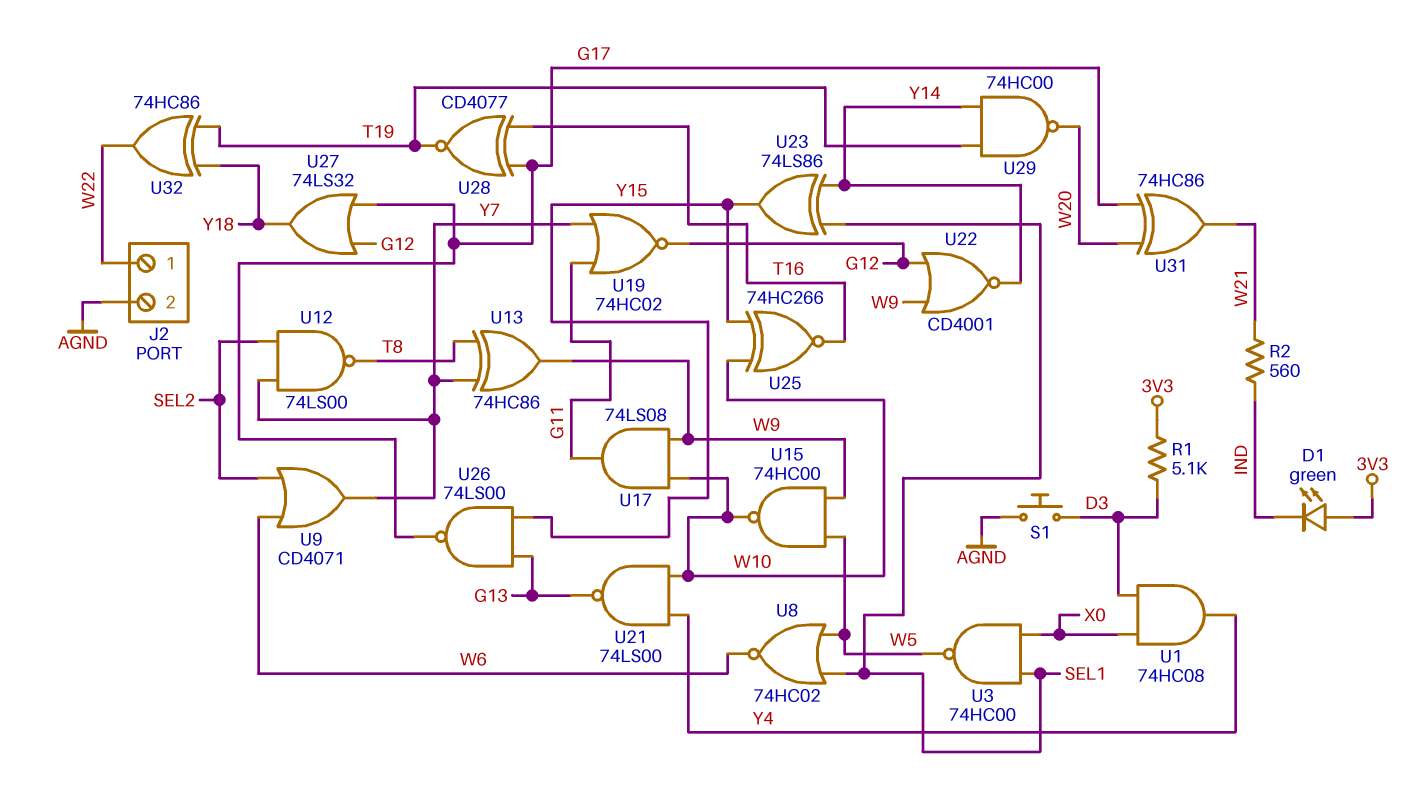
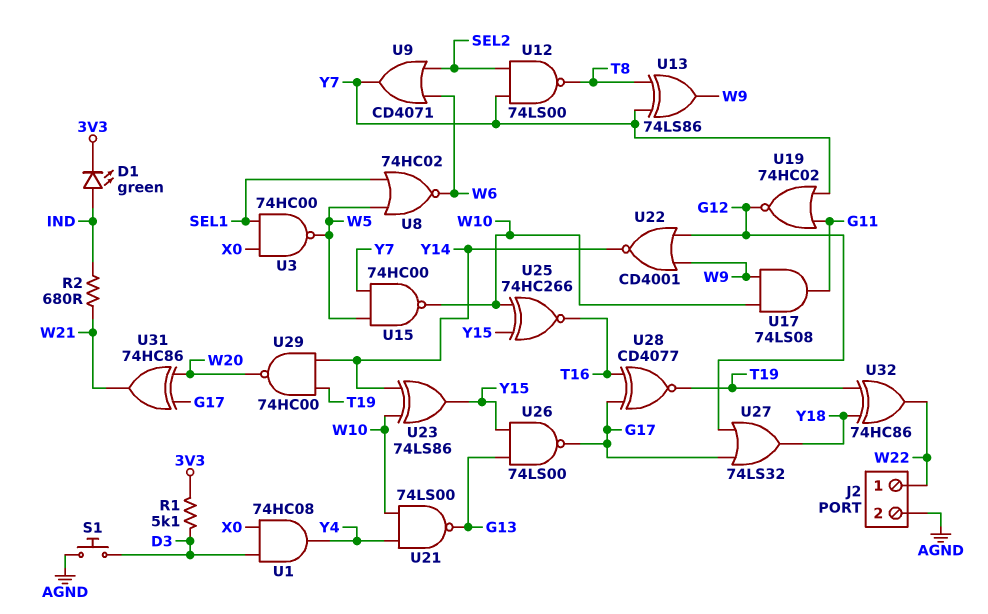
D1: LED green (A 3V3, K IND) -> LED green (A IND, K 3V3)
R2: 560 (IND, W21) -> 680 (IND, W21)
U13: XOR 74HC86 (in T8, in Y7, out W9) -> XOR 74LS86 (in T8, in Y7, out W9)
U15: NAND 74HC00 (in W5, in W9, out W10) -> NAND 74HC00 (in W5, in Y7, out W10)
U23: XOR 74LS86 (in SEL1, in Y14, out Y15) -> XOR 74LS86 (in W10, in Y14, out Y15)

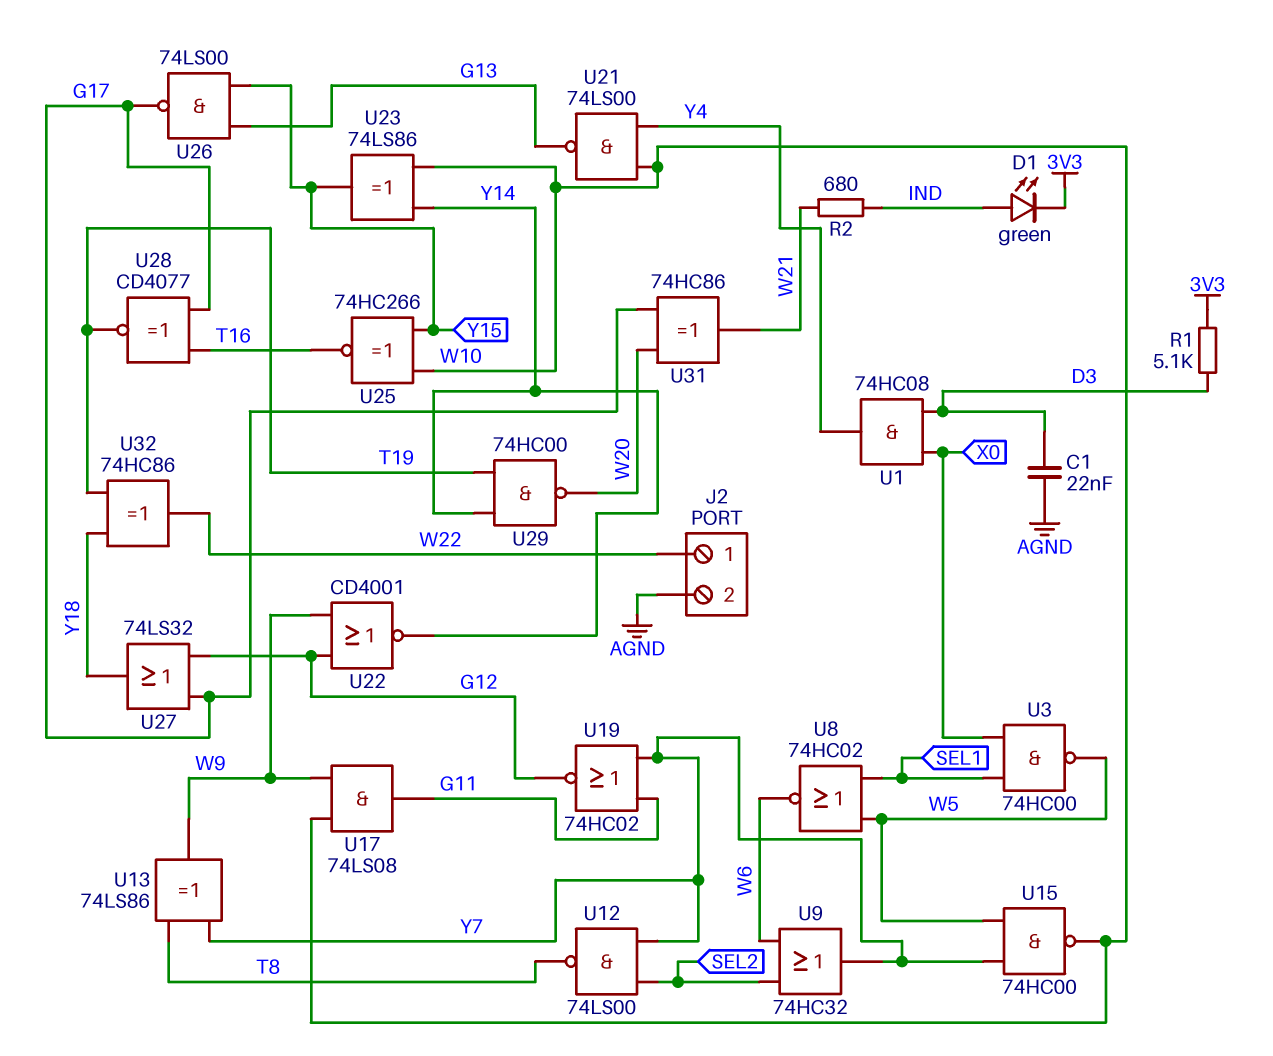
C1: none -> 22nF (AGND, D3)
S1: button (AGND, D3) -> none
U9: OR CD4071 (in SEL2, in W6, out Y7) -> OR 74HC32 (in SEL2, in W6, out Y7)

